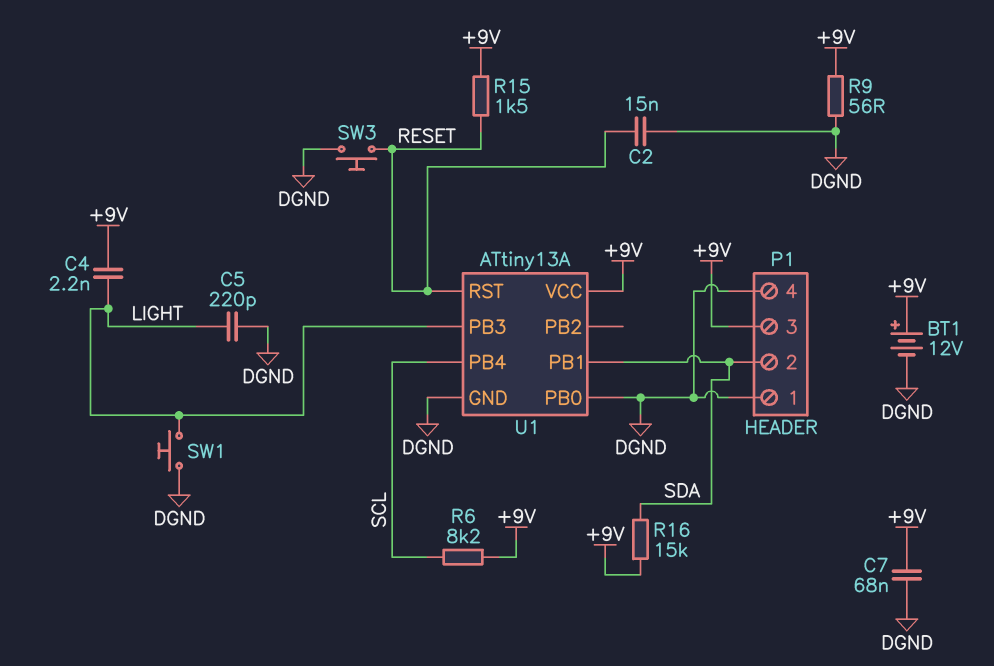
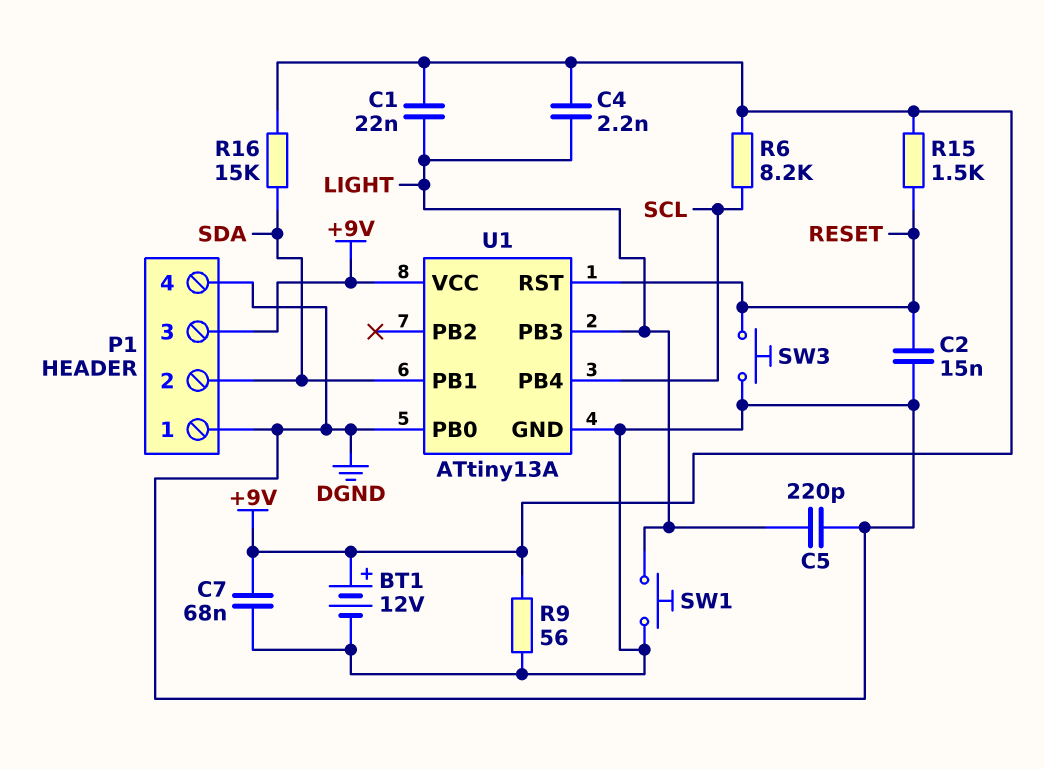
C1: none -> 22nF (+9V, LIGHT)

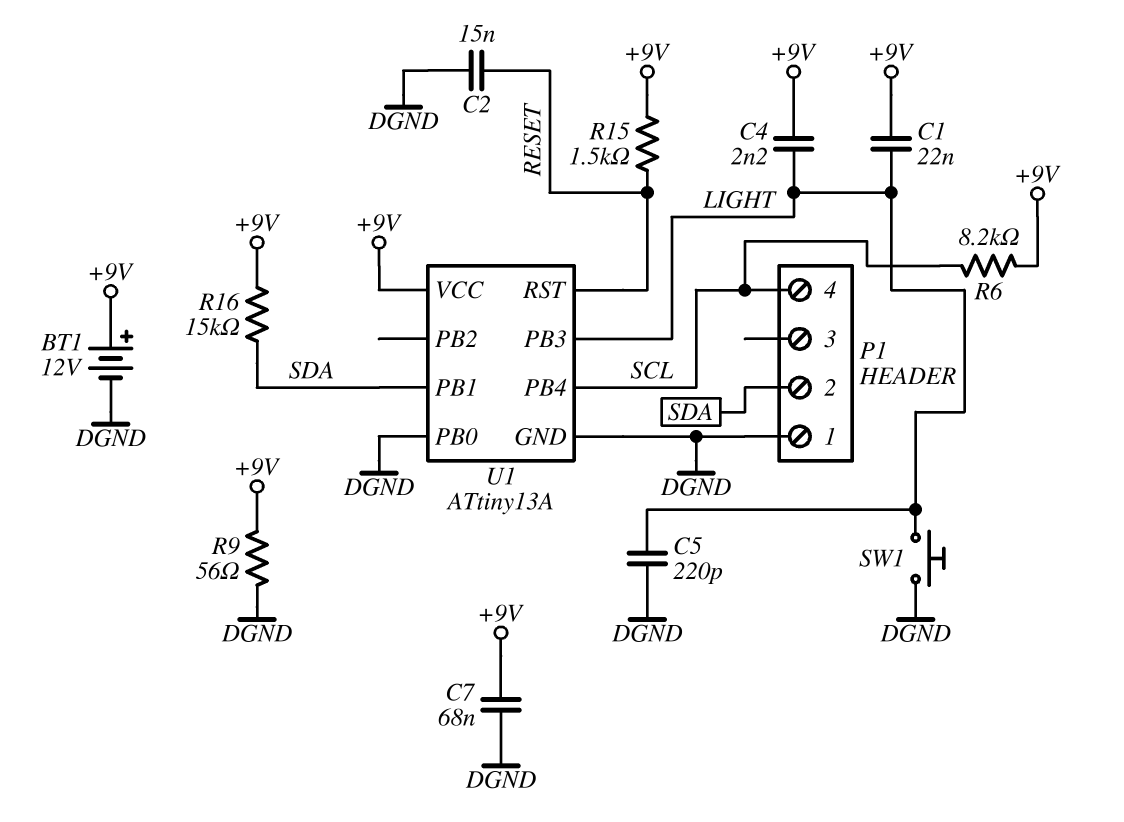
P1 pin 3: +9V -> none
P1 pin 4: DGND -> SCL
SW3: button (DGND, RESET) -> none

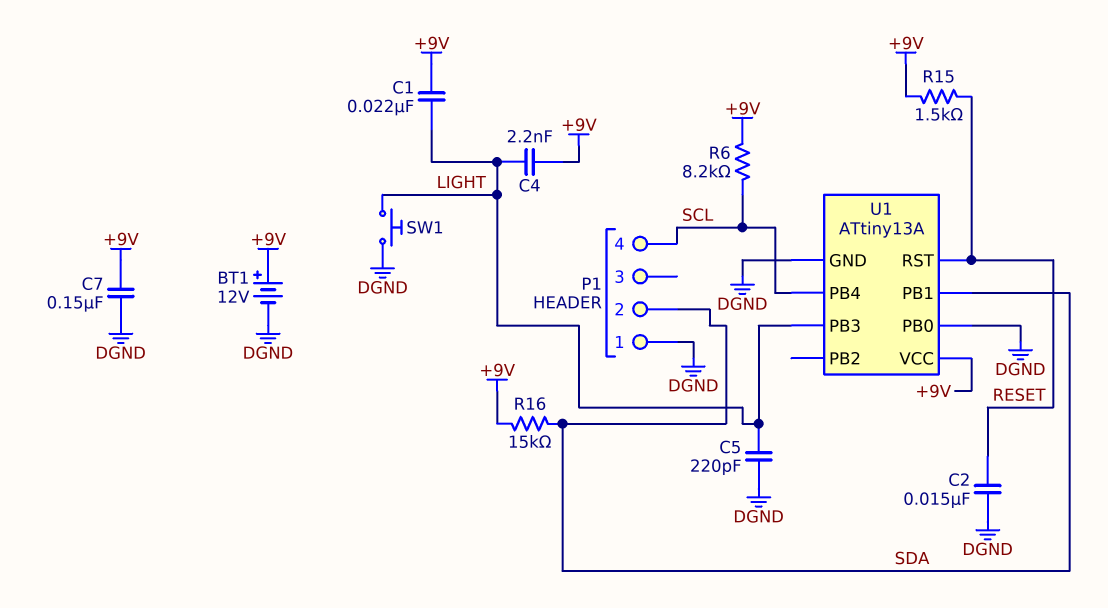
C7: 68nF (+9V, DGND) -> 150nF (+9V, DGND)
R9: 56 (+9V, DGND) -> none

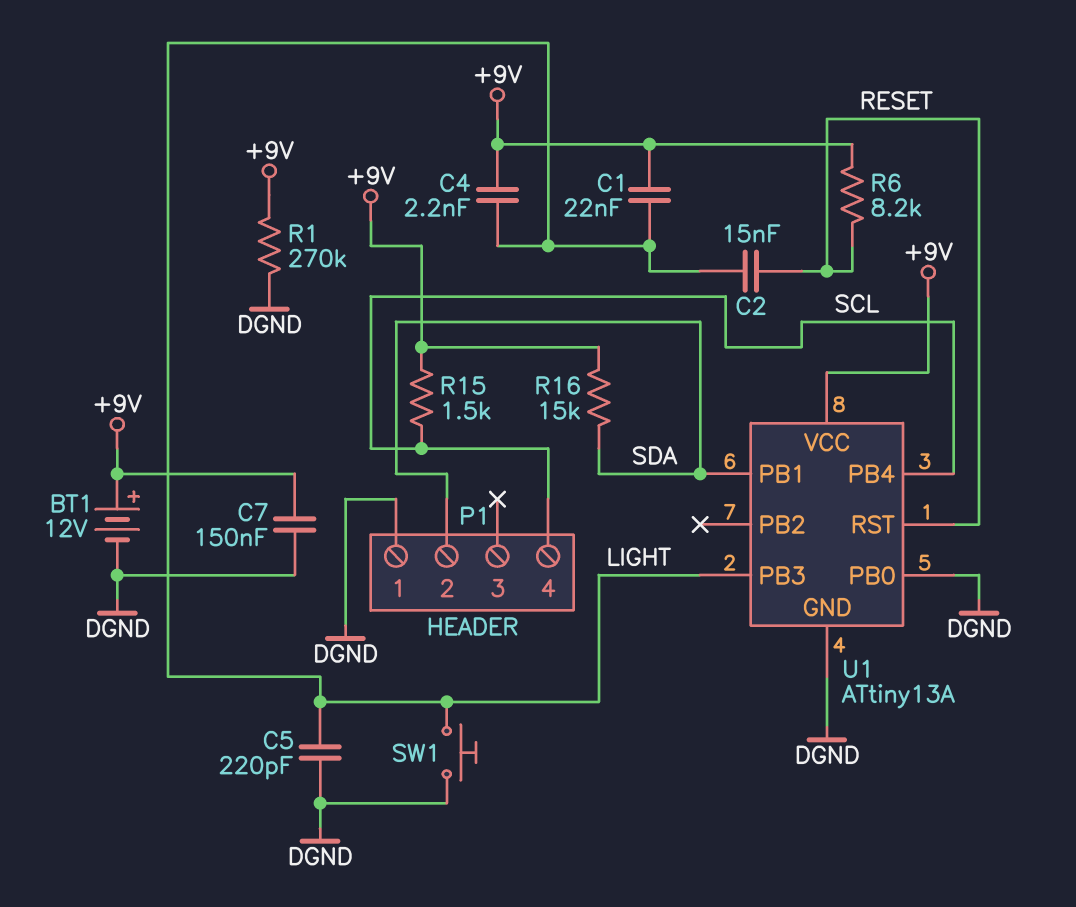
C2: 15nF (DGND, RESET) -> 15nF (LIGHT, RESET)
R1: none -> 270k (+9V, DGND)
R6: 8.2k (+9V, SCL) -> 8.2k (+9V, RESET)
R15: 1.5k (+9V, RESET) -> 1.5k (+9V, SCL)

